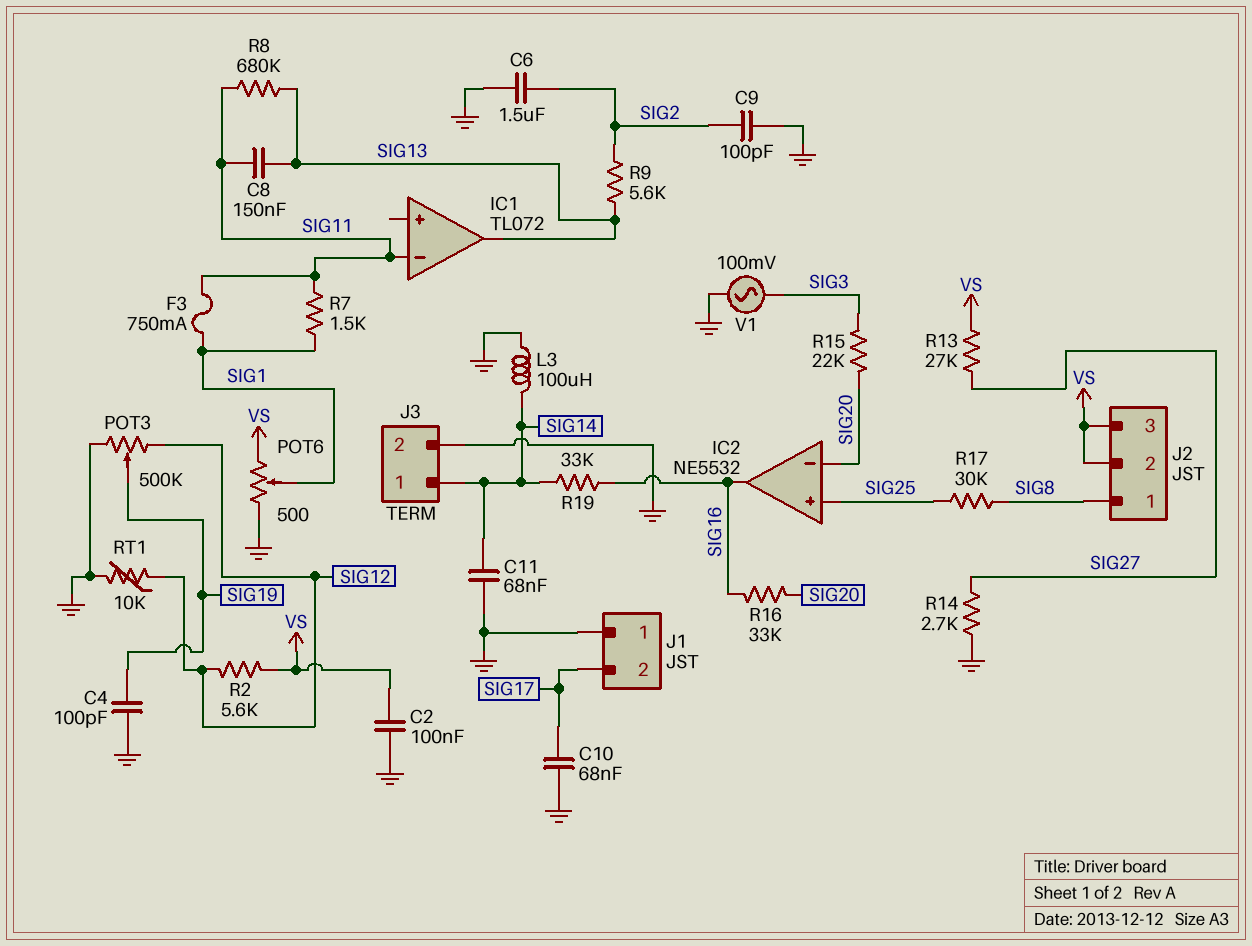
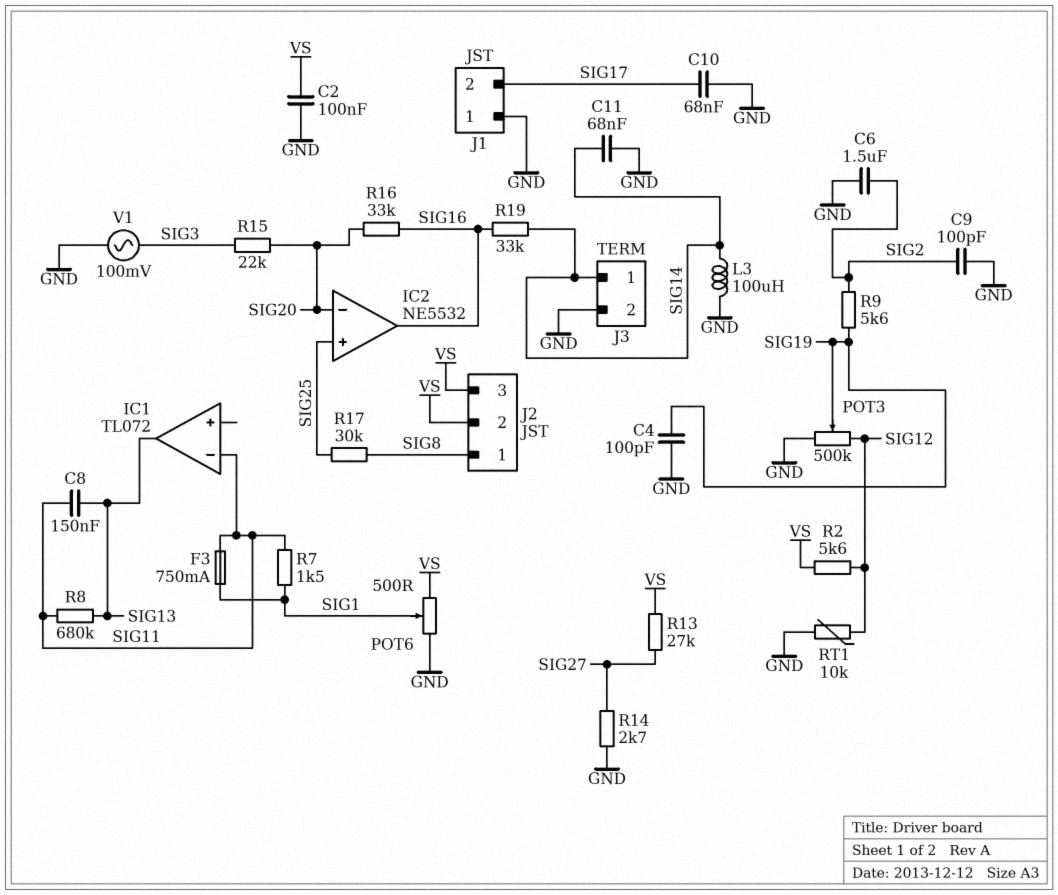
R9: 5.6k (SIG2, SIG13) -> 5.6k (SIG2, SIG19)

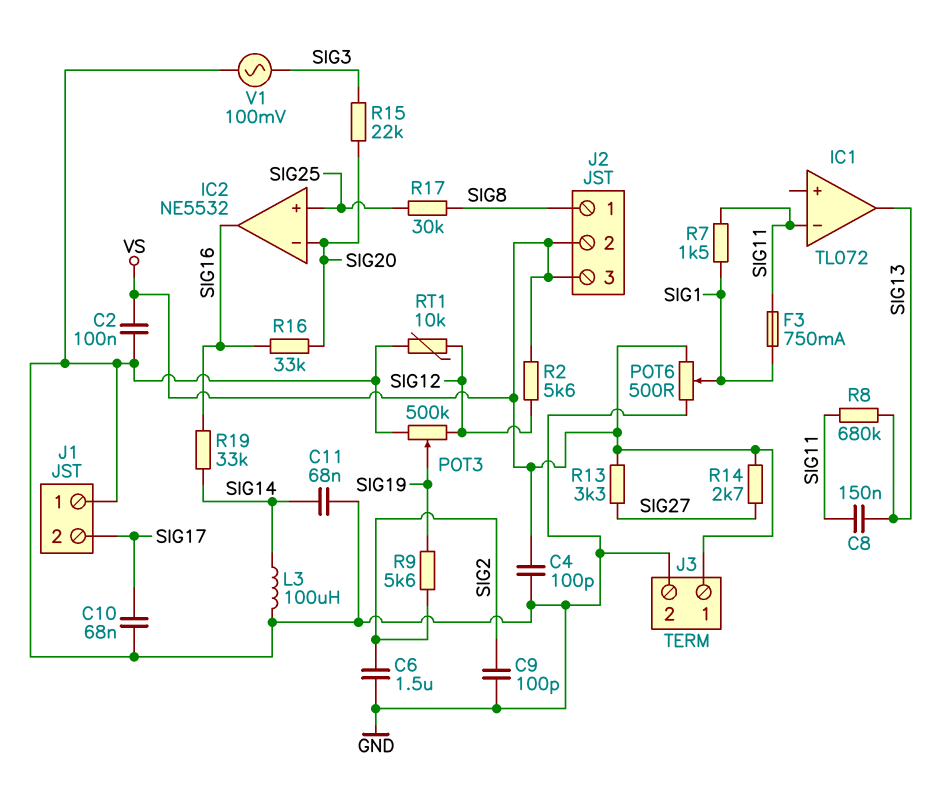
C4: 100pF (GND, SIG19) -> 100pF (GND, VS)
J3 pin 1: SIG14 -> VS
R13: 27k (SIG27, VS) -> 3.3k (SIG27, VS)
R14: 2.7k (GND, SIG27) -> 2.7k (SIG27, VS)

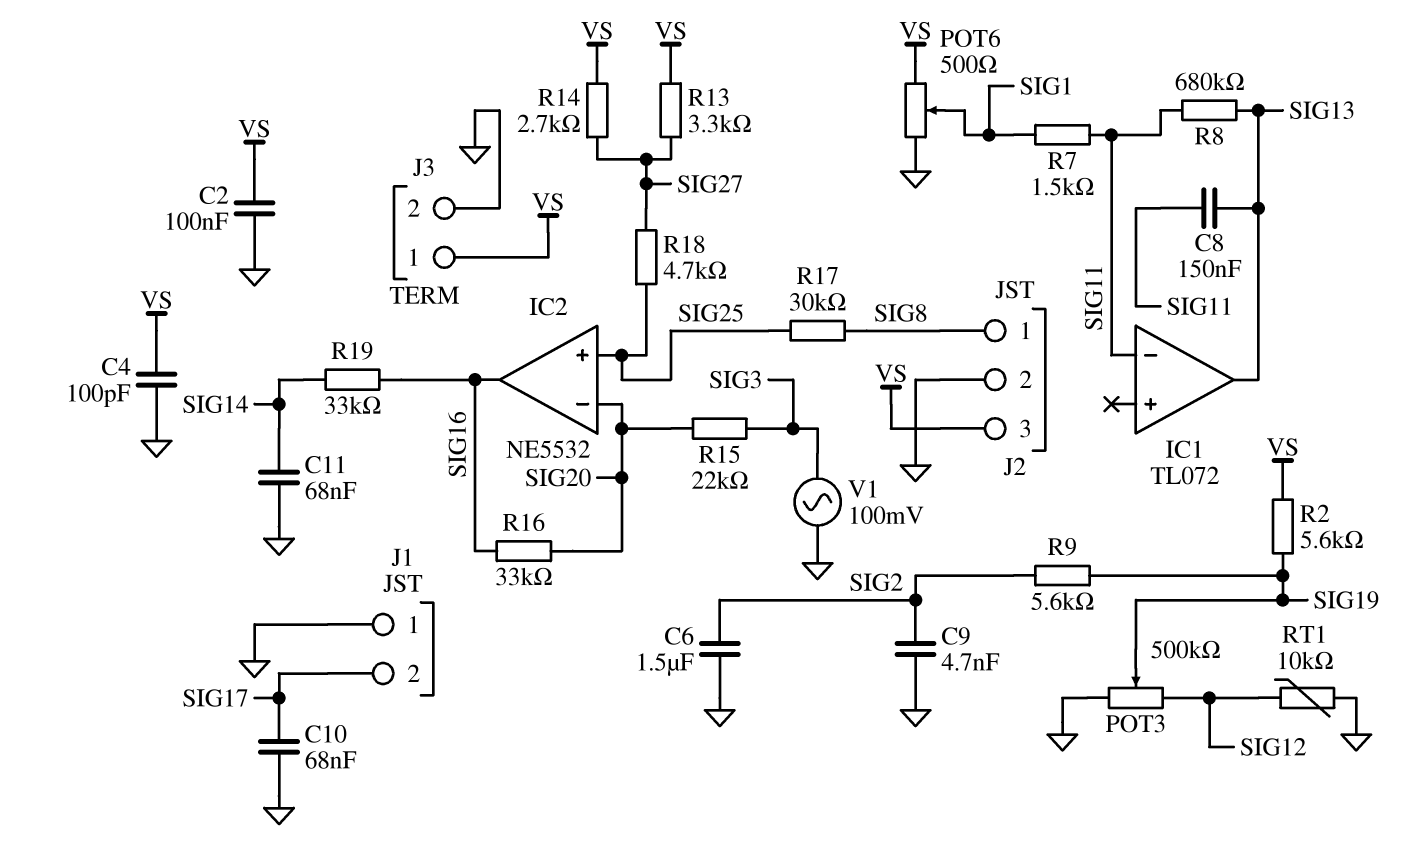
C9: 100pF (GND, SIG2) -> 4.7nF (GND, SIG2)
F3: 750mA (SIG1, SIG11) -> none
J2 pin 2: VS -> GND
L3: 100uH (GND, SIG14) -> none
R2: 5.6k (SIG12, VS) -> 5.6k (SIG19, VS)
R18: none -> 4.7k (SIG25, SIG27)

